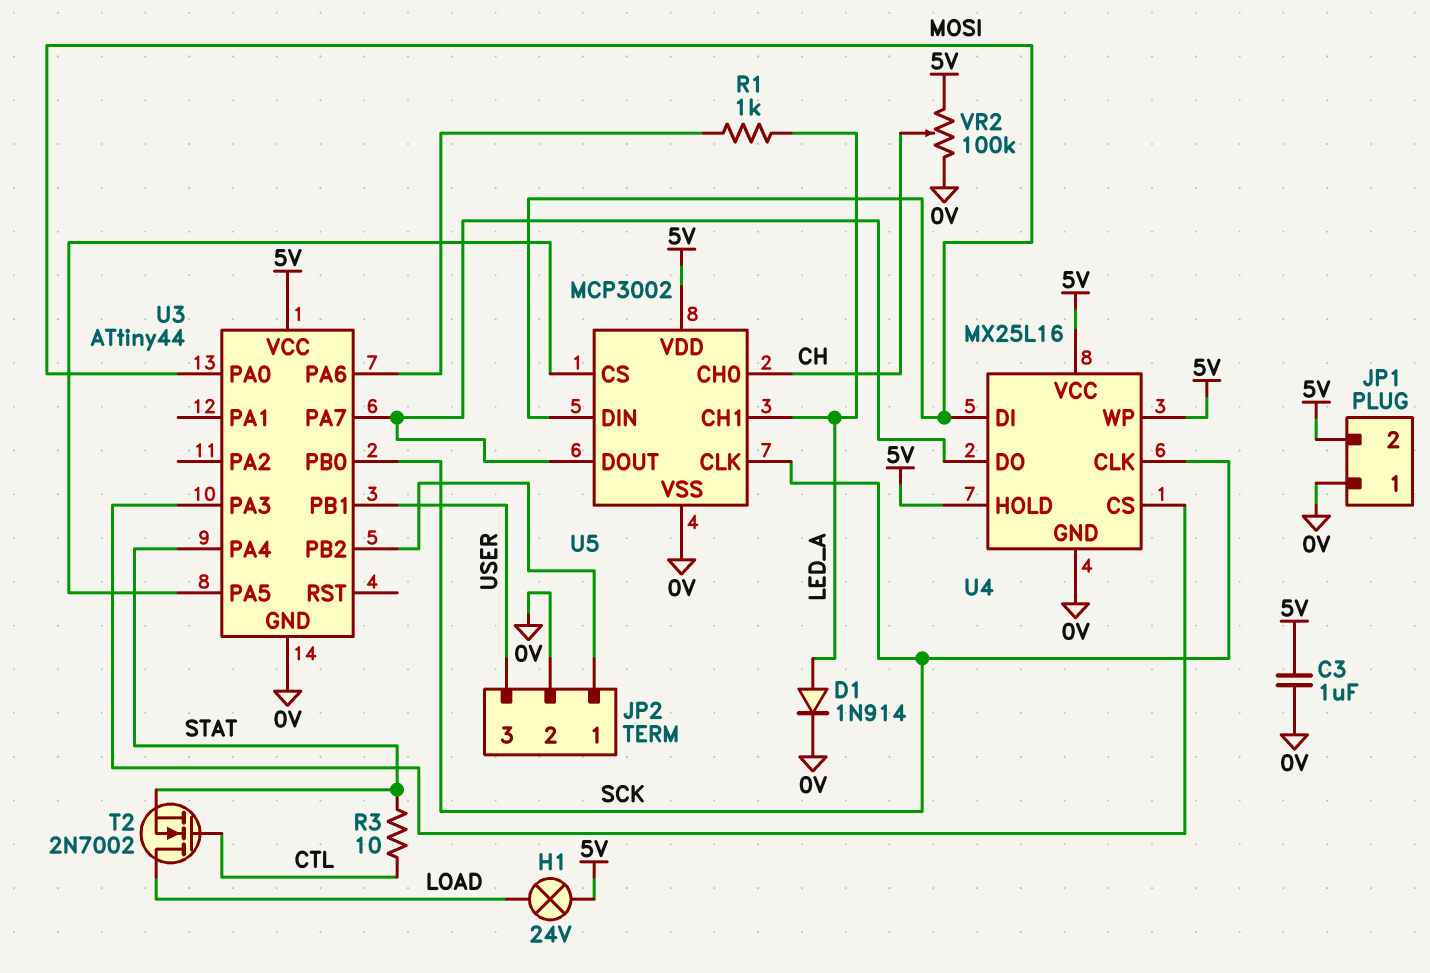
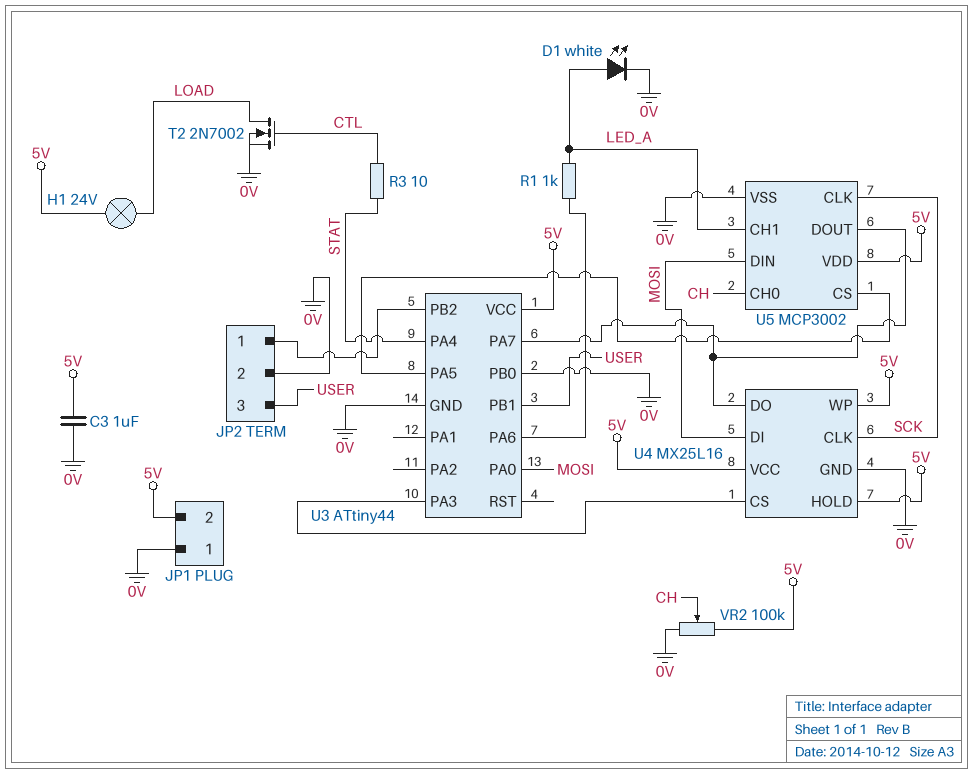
D1: diode 1N914 (A LED_A, K 0V) -> LED white (A LED_A, K 0V)
T2: NMOS 2N7002 (G CTL, D LOAD, S STAT) -> NMOS 2N7002 (G CTL, D LOAD, S 0V)
U3 pin PB0: SCK -> 0V

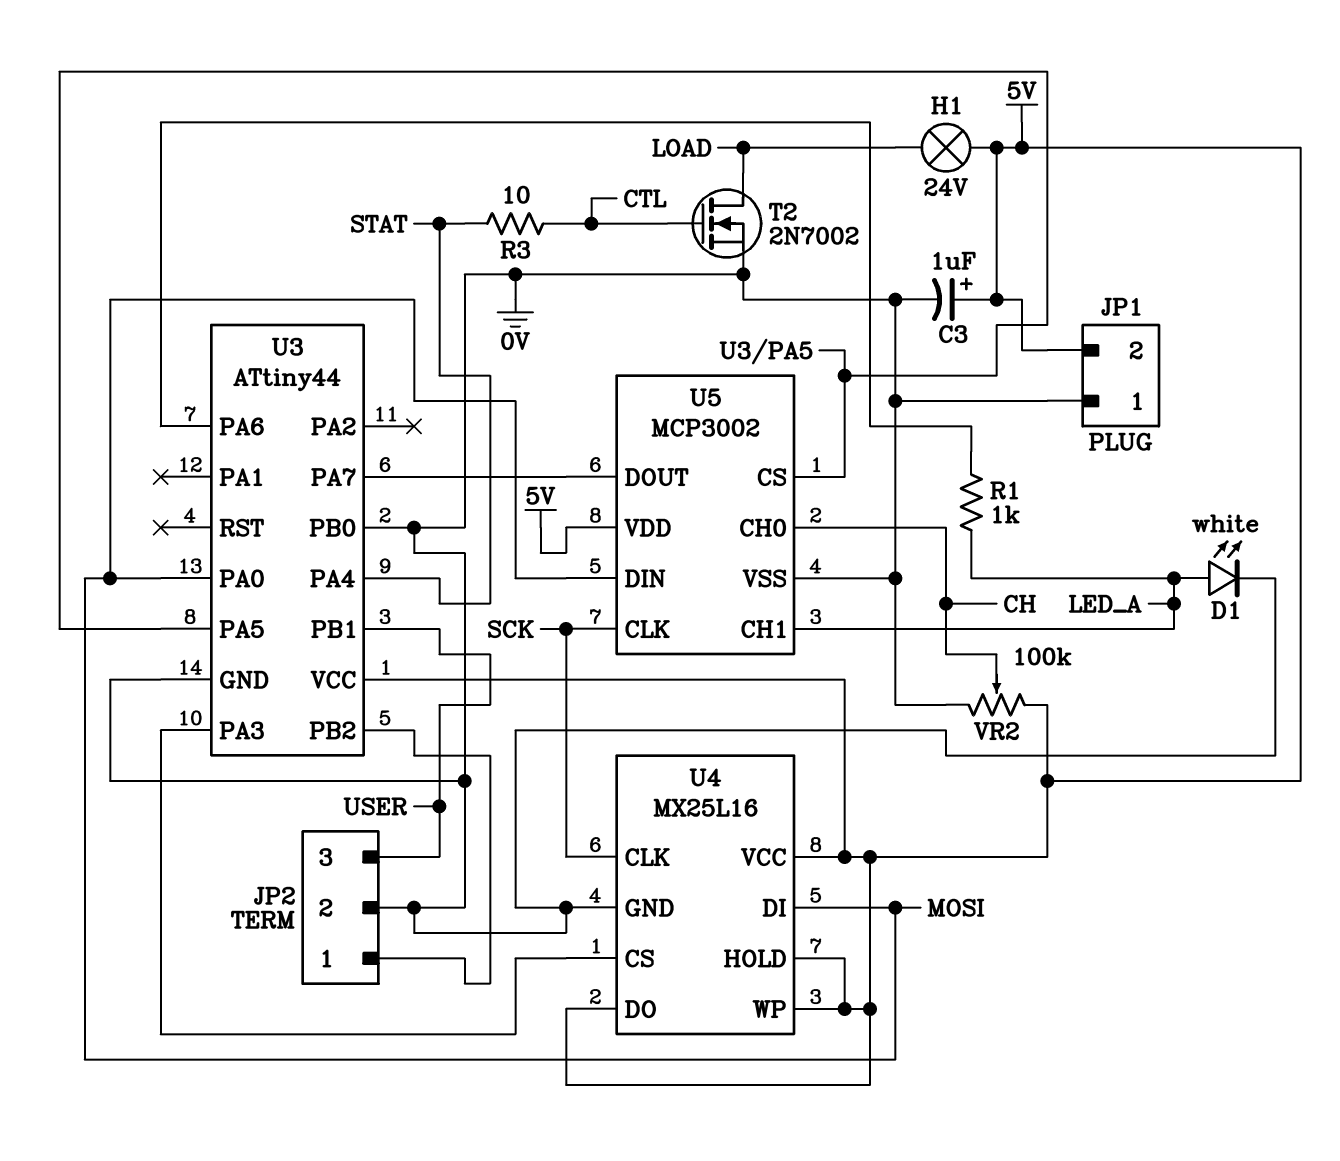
C3: 1uF (0V, 5V) -> 1uF (plus 5V, minus 0V)
U4 pin DO: U3/PA7 -> 5V

